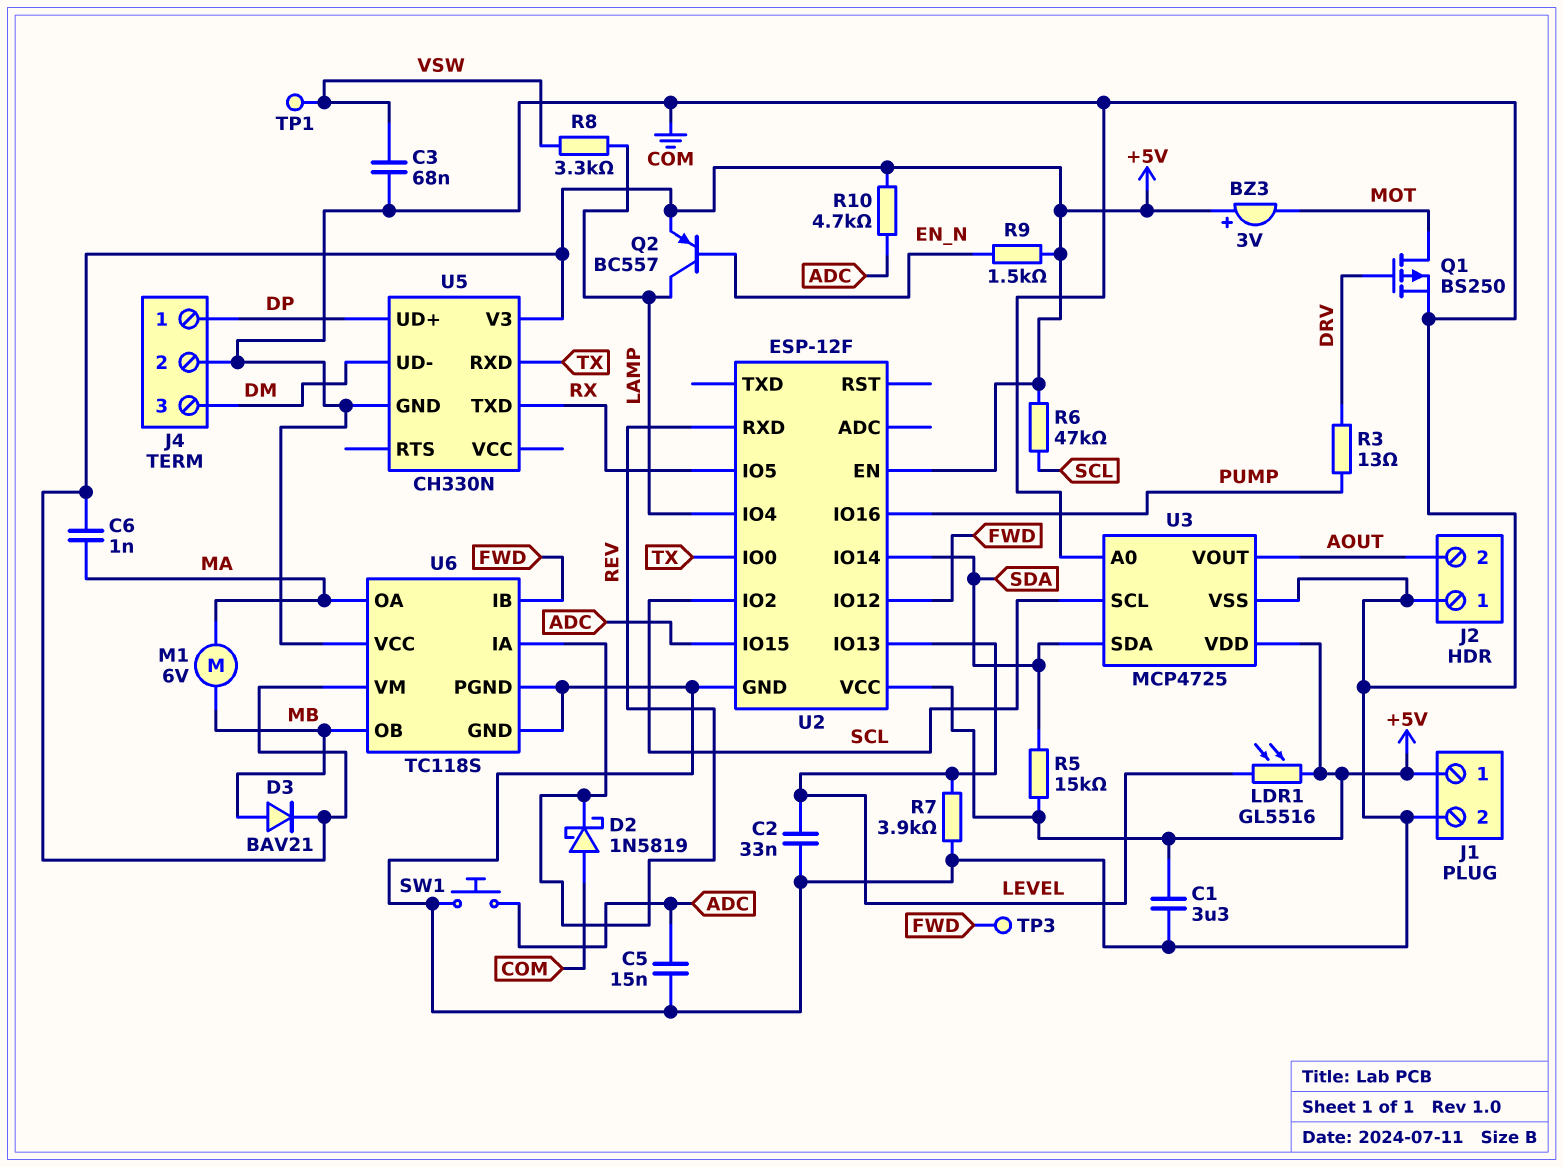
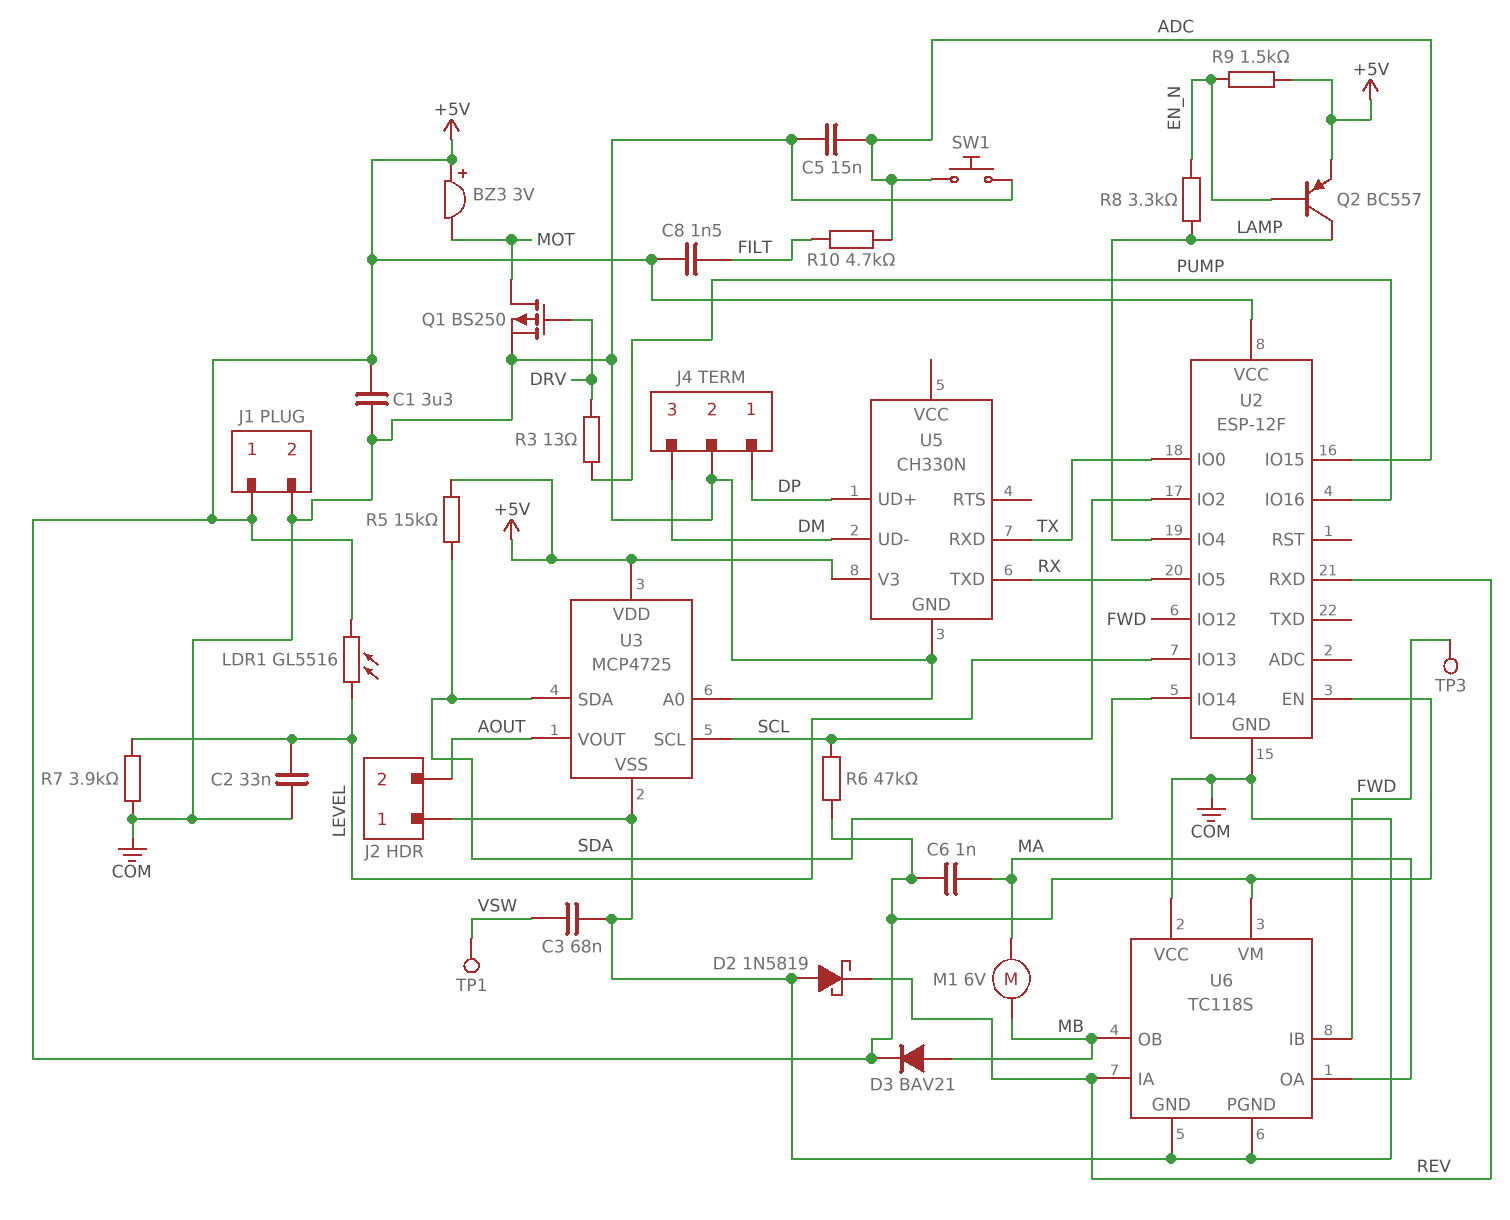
C8: none -> 1.5nF (+5V, FILT)
R8: 3.3k (LAMP, VSW) -> 3.3k (EN_N, LAMP)
R10: 4.7k (+5V, ADC) -> 4.7k (ADC, FILT)

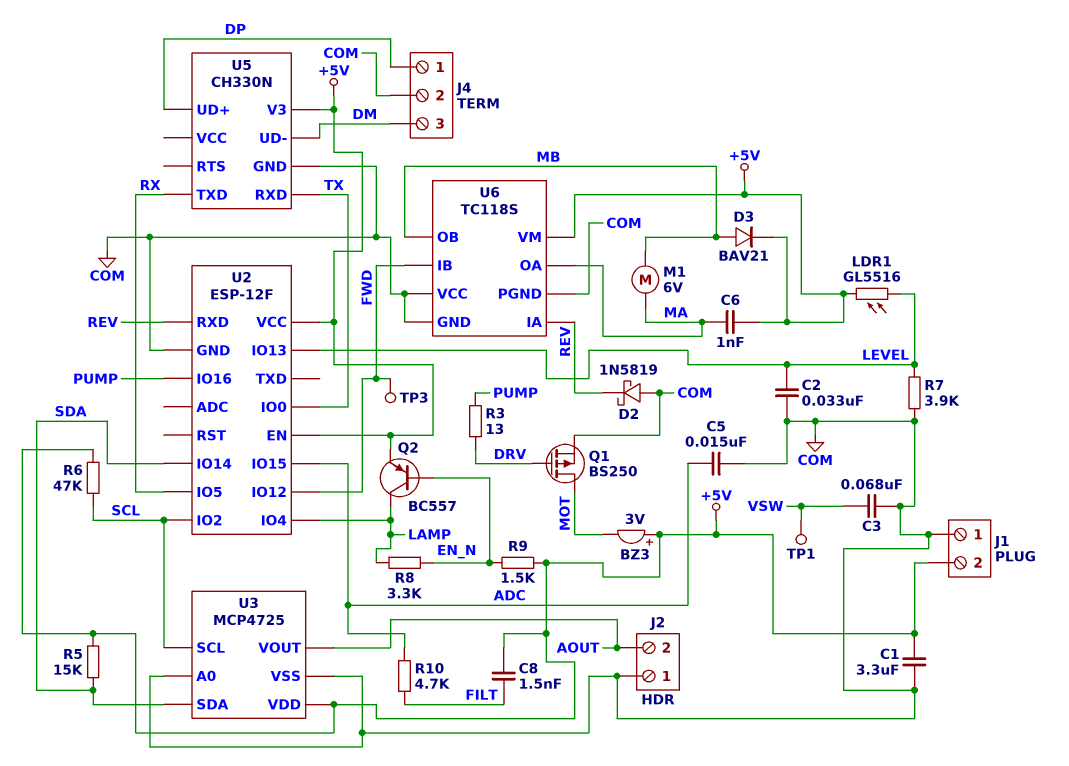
J1 pin 1: +5V -> COM
J1 pin 2: COM -> +5V
SW1: button (ADC, COM) -> none

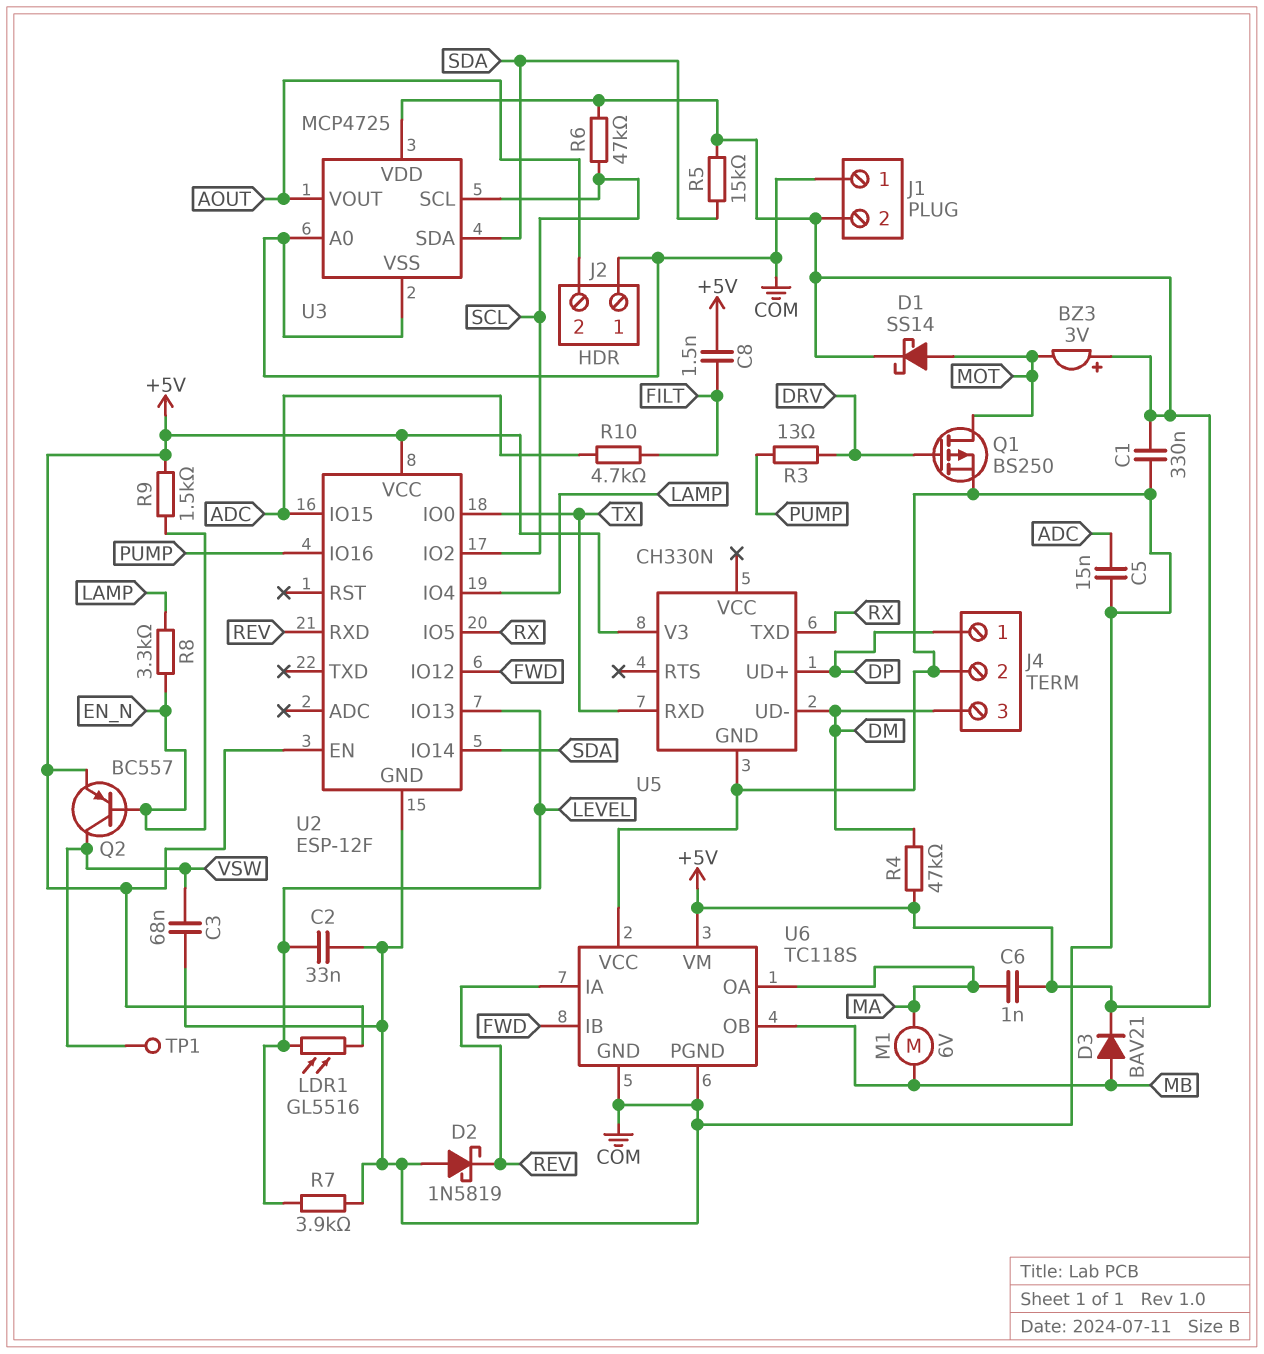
C1: 3.3uF (+5V, COM) -> 330nF (+5V, COM)
D1: none -> schottky SS14 (A MOT, K +5V)
Q2: PNP BC557 (B EN_N, C LAMP, E +5V) -> PNP BC557 (B EN_N, C VSW, E +5V)
R4: none -> 47k (+5V, DM)
TP3: test point (FWD) -> none

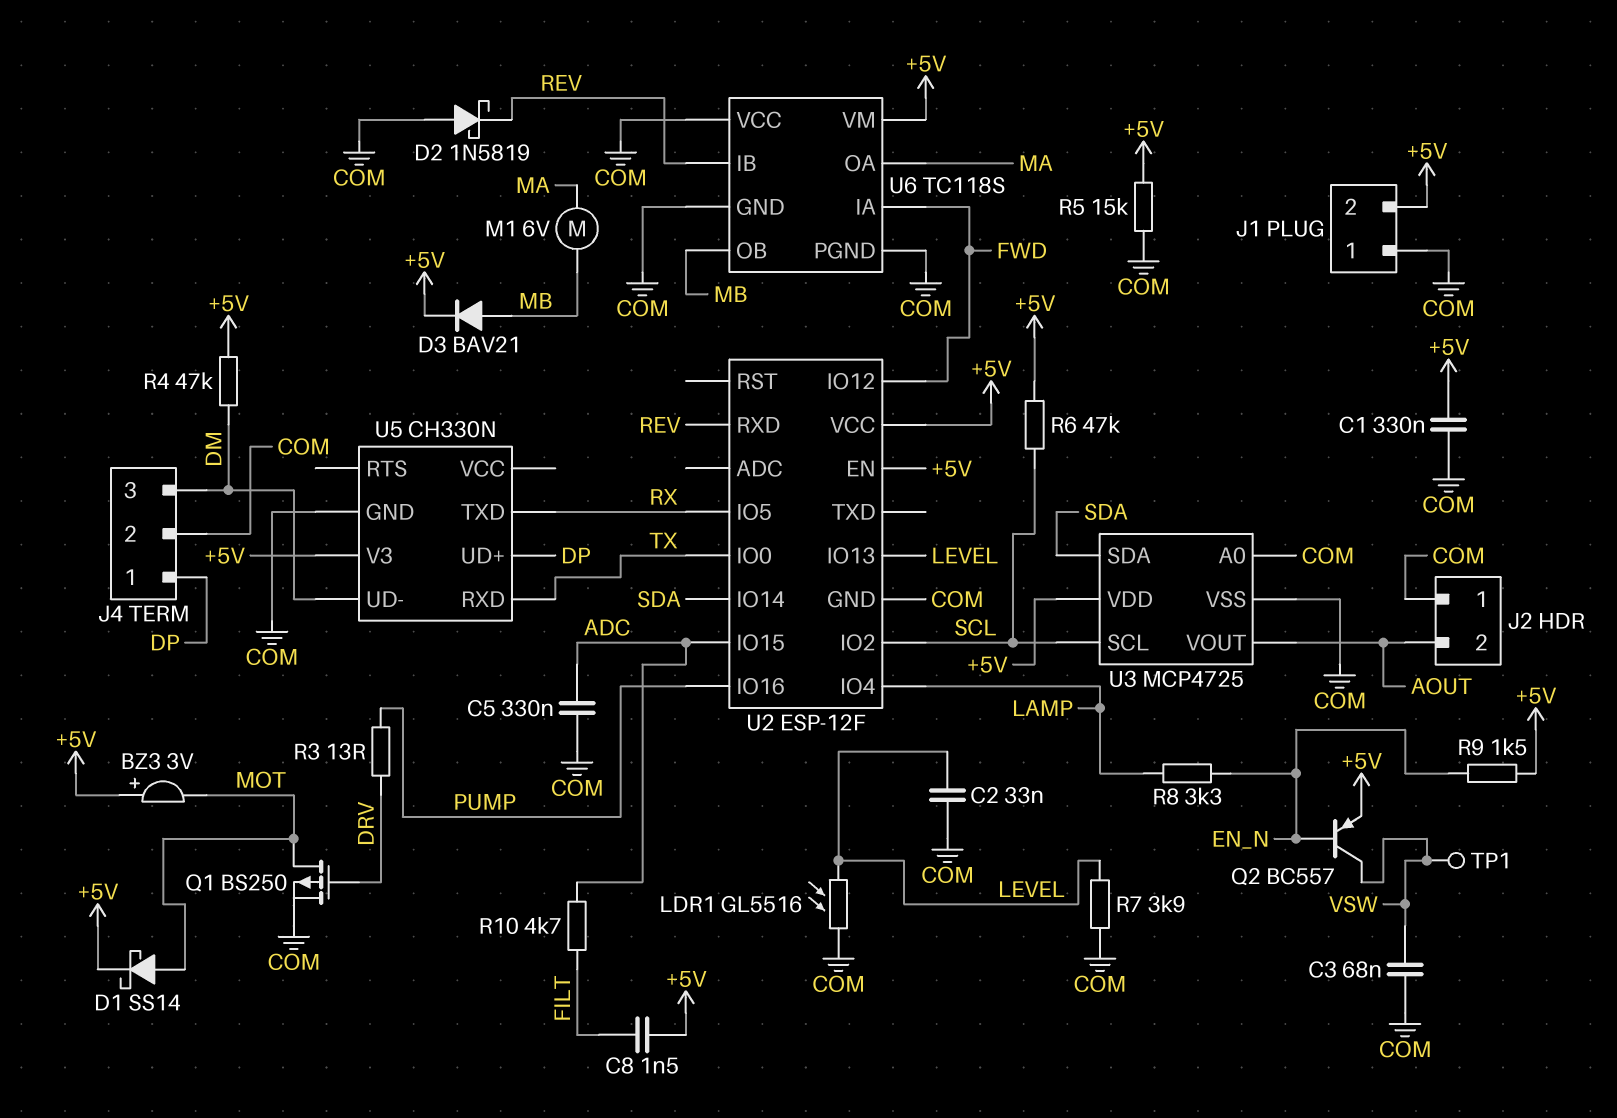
C5: 15nF (ADC, COM) -> 330nF (ADC, COM)
C6: 1nF (+5V, MA) -> none
LDR1: GL5516 (+5V, LEVEL) -> GL5516 (COM, LEVEL)
R5: 15k (+5V, SDA) -> 15k (+5V, COM)
U6 pin IA: REV -> FWD
U6 pin IB: FWD -> REV

